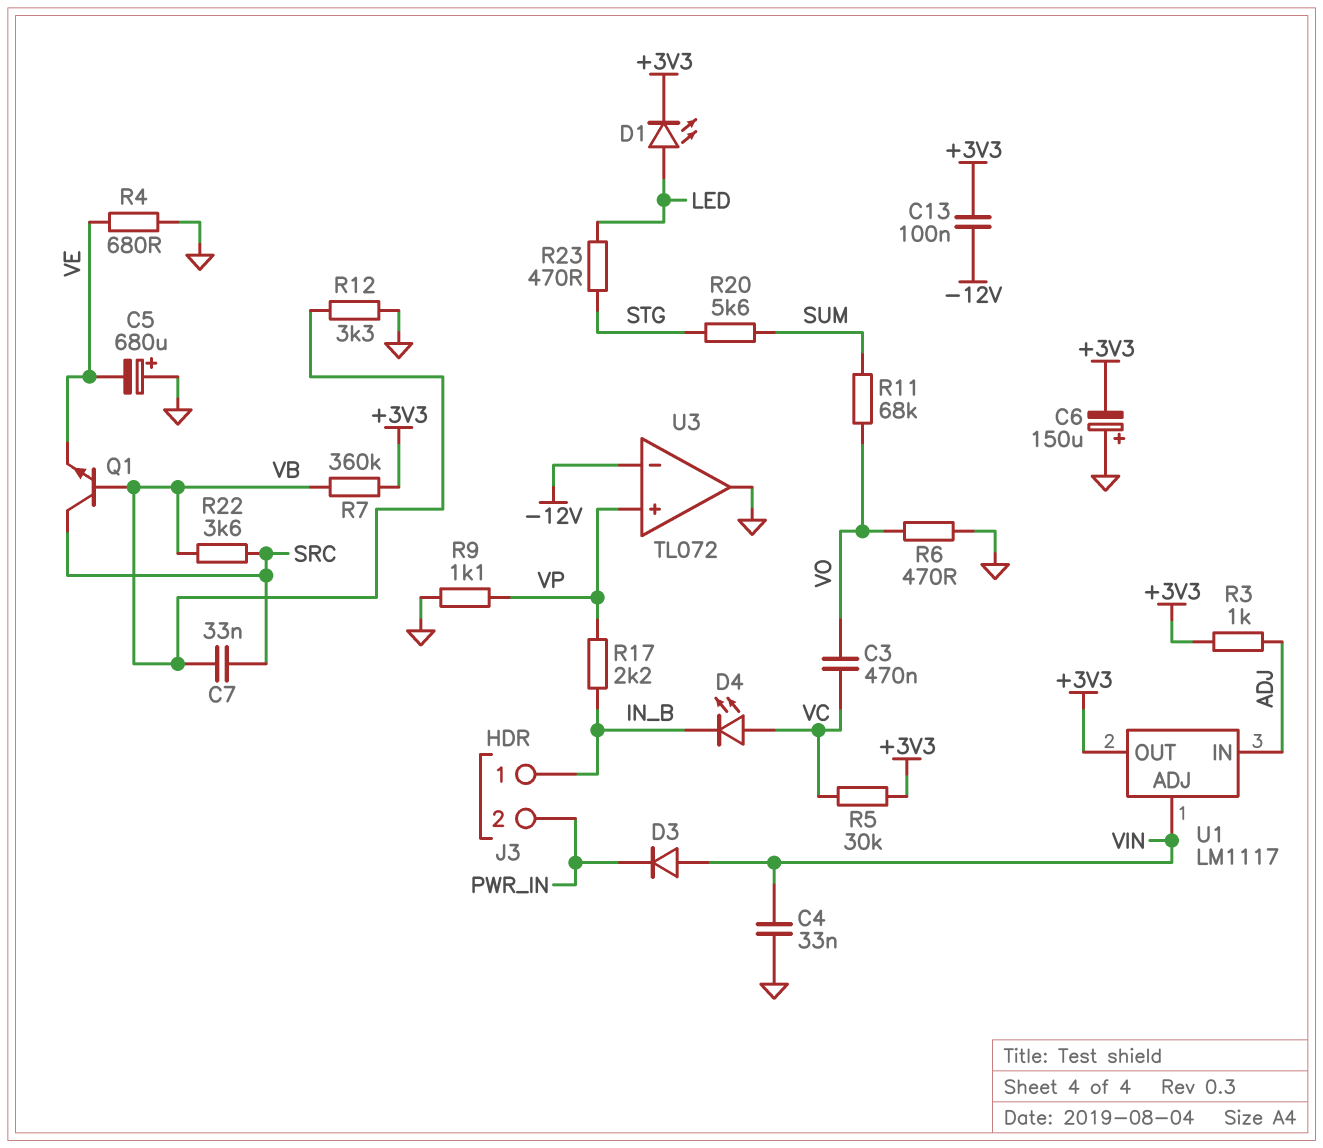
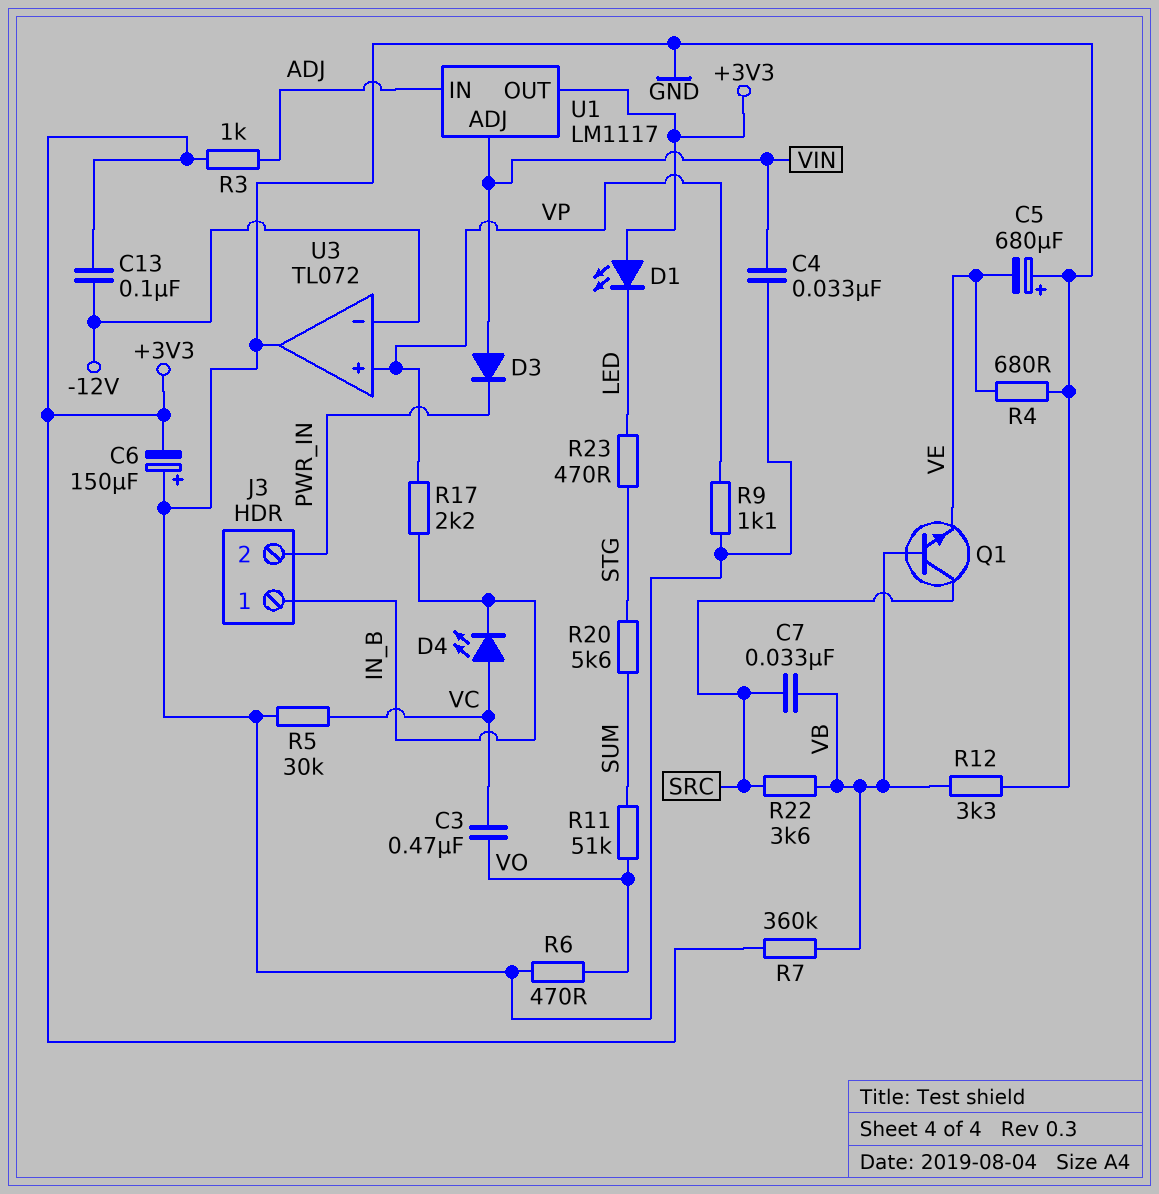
D1: LED (A LED, K +3V3) -> LED (A +3V3, K LED)
R5: 30k (+3V3, VC) -> 30k (GND, VC)
R11: 68k (SUM, VO) -> 51k (SUM, VO)

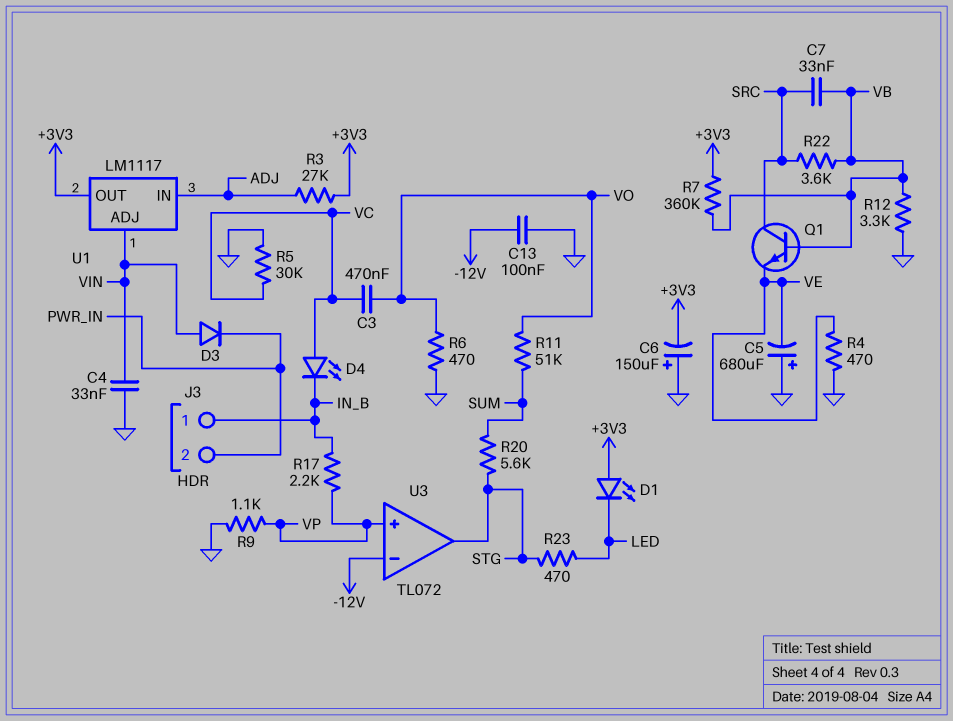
C13: 100nF (+3V3, -12V) -> 100nF (-12V, GND)
R3: 1k (+3V3, ADJ) -> 27k (+3V3, ADJ)
R4: 680 (GND, VE) -> 470 (GND, VE)
U3 pin out: GND -> STG

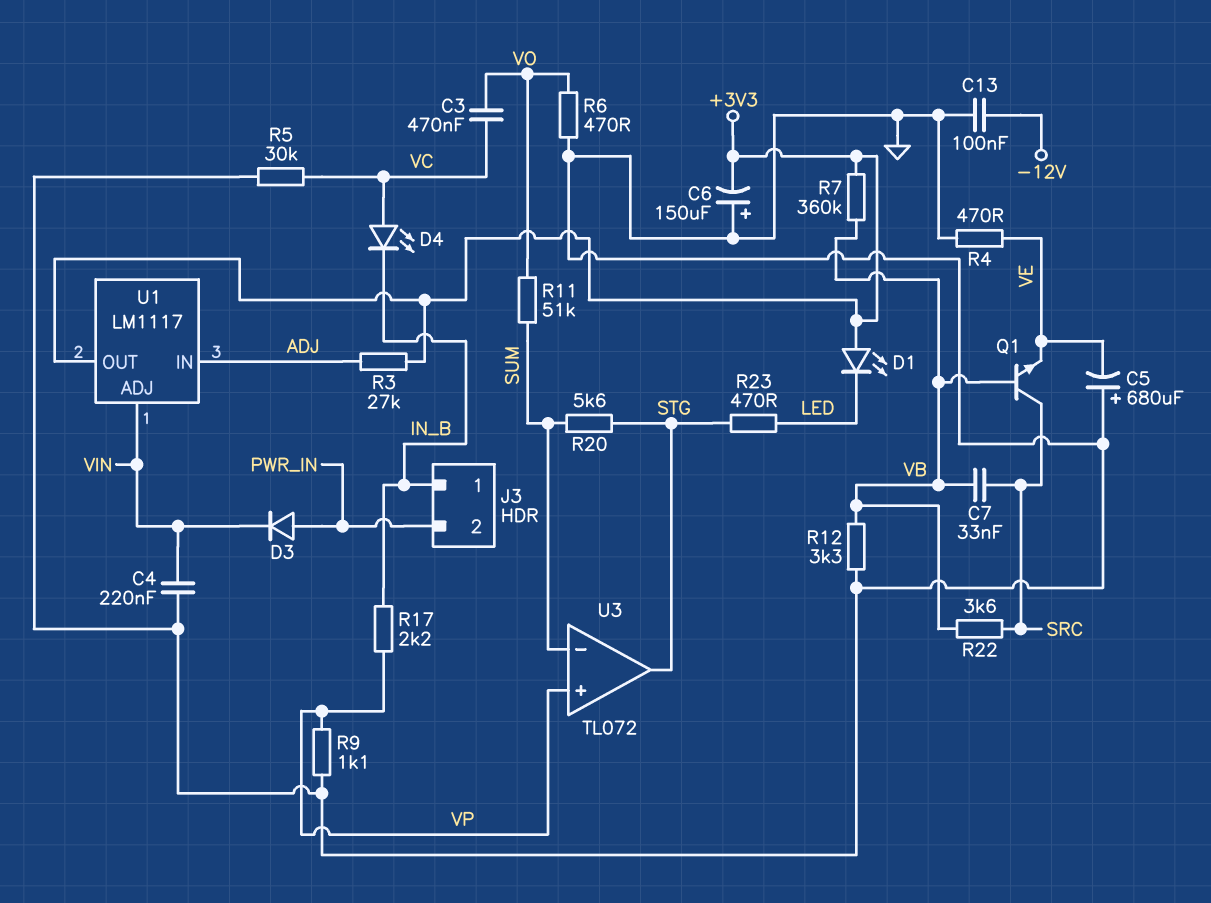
C4: 33nF (GND, VIN) -> 220nF (GND, VIN)
D3: diode (A VIN, K PWR_IN) -> diode (A PWR_IN, K VIN)
U3 pin in-: -12V -> SUM

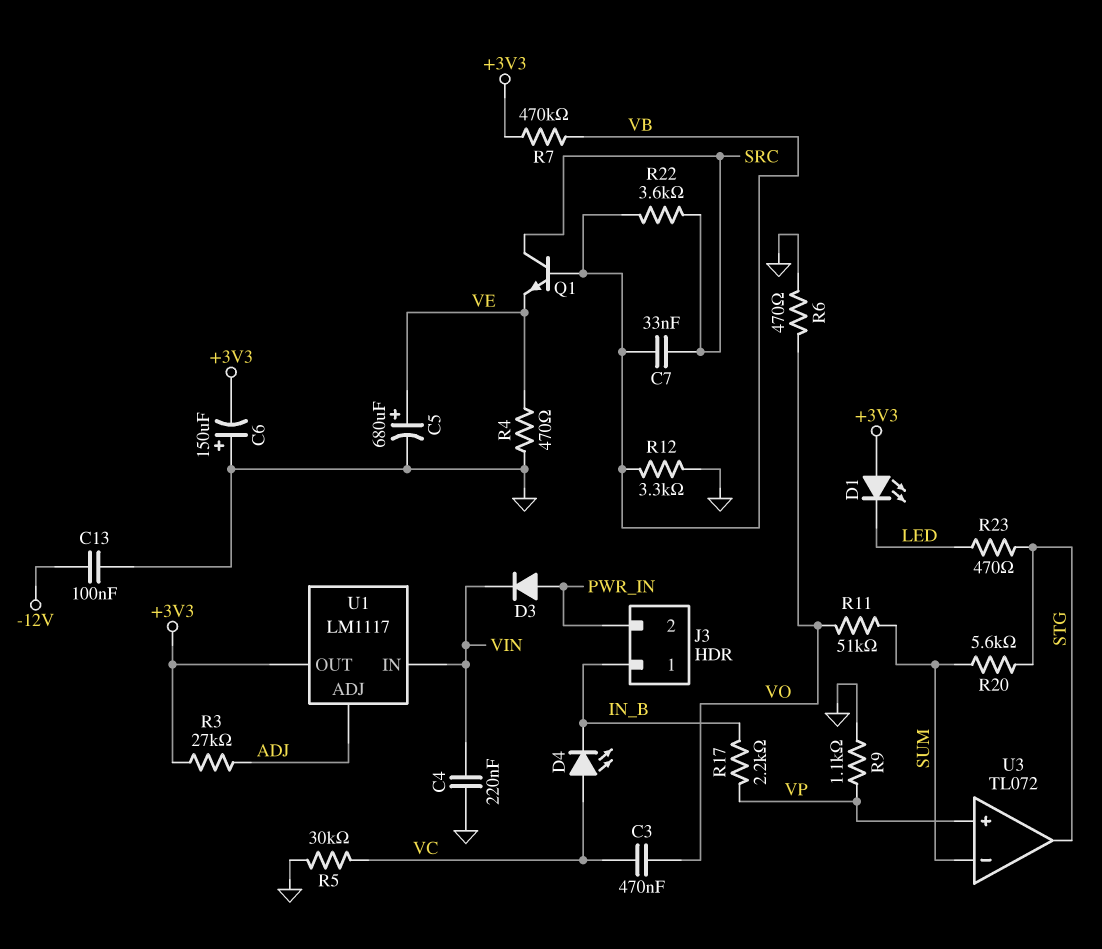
C5: 680uF (plus GND, minus VE) -> 680uF (plus VE, minus GND)
R7: 360k (+3V3, VB) -> 470k (+3V3, VB)
U1 pin ADJ: VIN -> ADJ
U1 pin IN: ADJ -> VIN

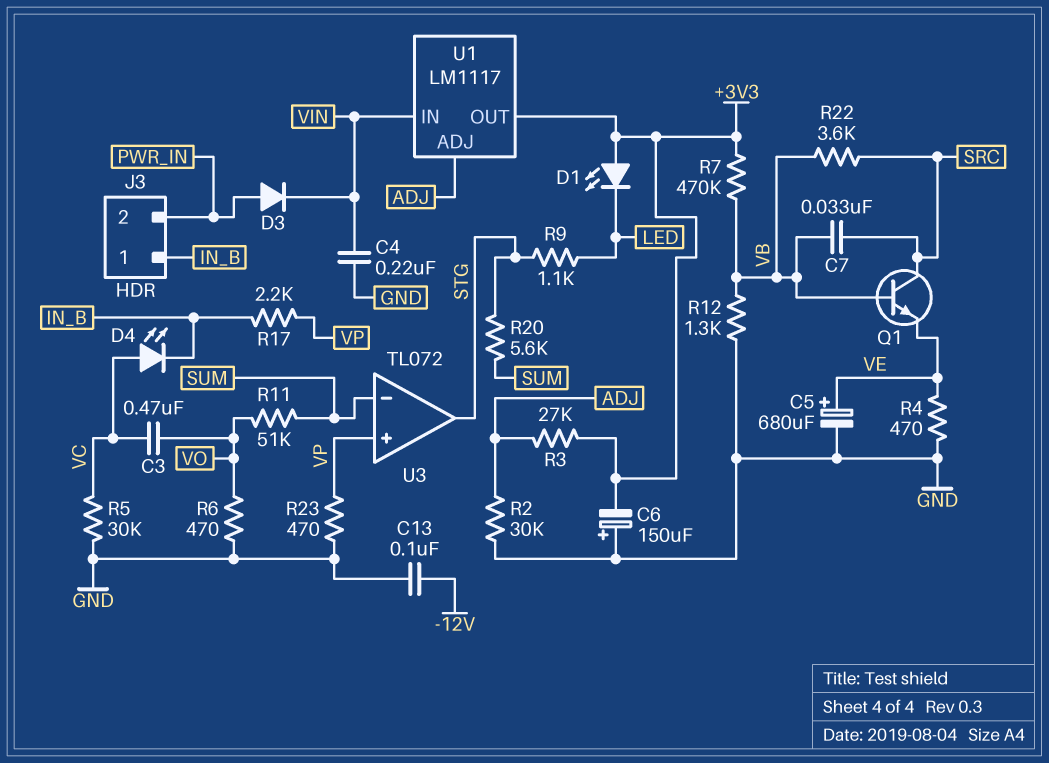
R2: none -> 30k (ADJ, GND)
R9: 1.1k (GND, VP) -> 1.1k (LED, STG)
R12: 3.3k (GND, VB) -> 1.3k (GND, VB)
R23: 470 (LED, STG) -> 470 (GND, VP)

